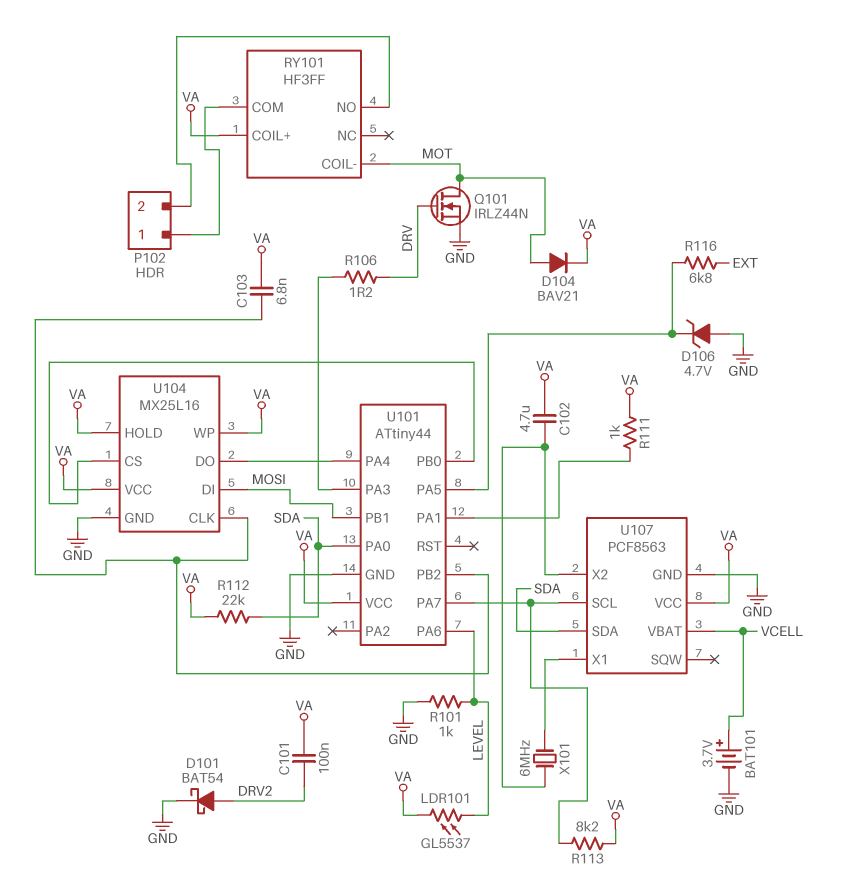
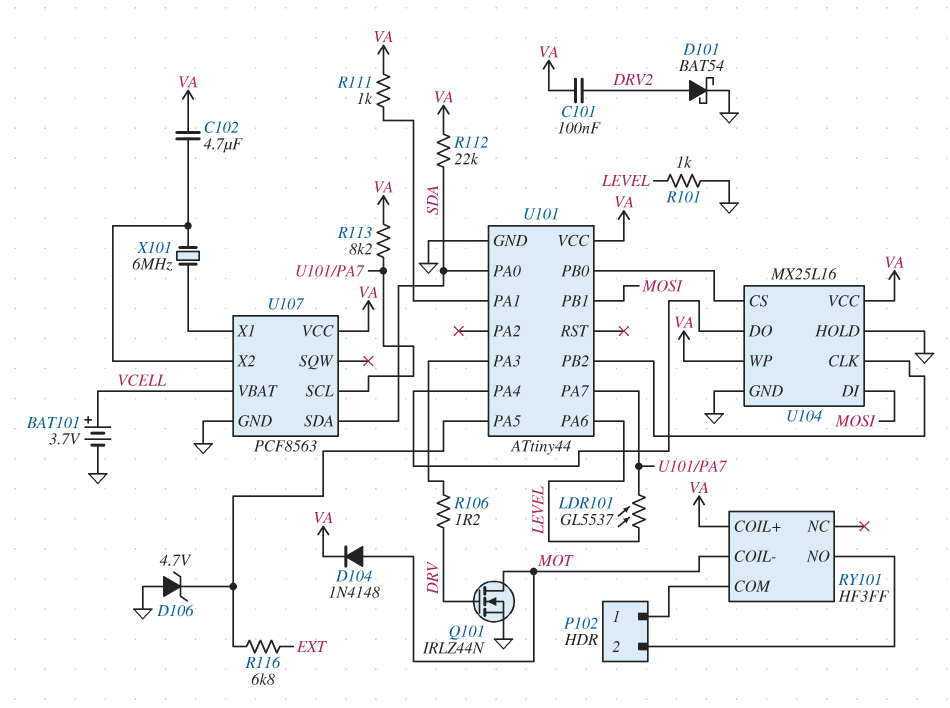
C103: 6.8nF (U101/PB2, VA) -> none
D104: diode BAV21 (A MOT, K VA) -> diode 1N4148 (A MOT, K VA)
LDR101: GL5537 (LEVEL, VA) -> GL5537 (LEVEL, U101/PA7)
U104 pin HOLD: VA -> GND

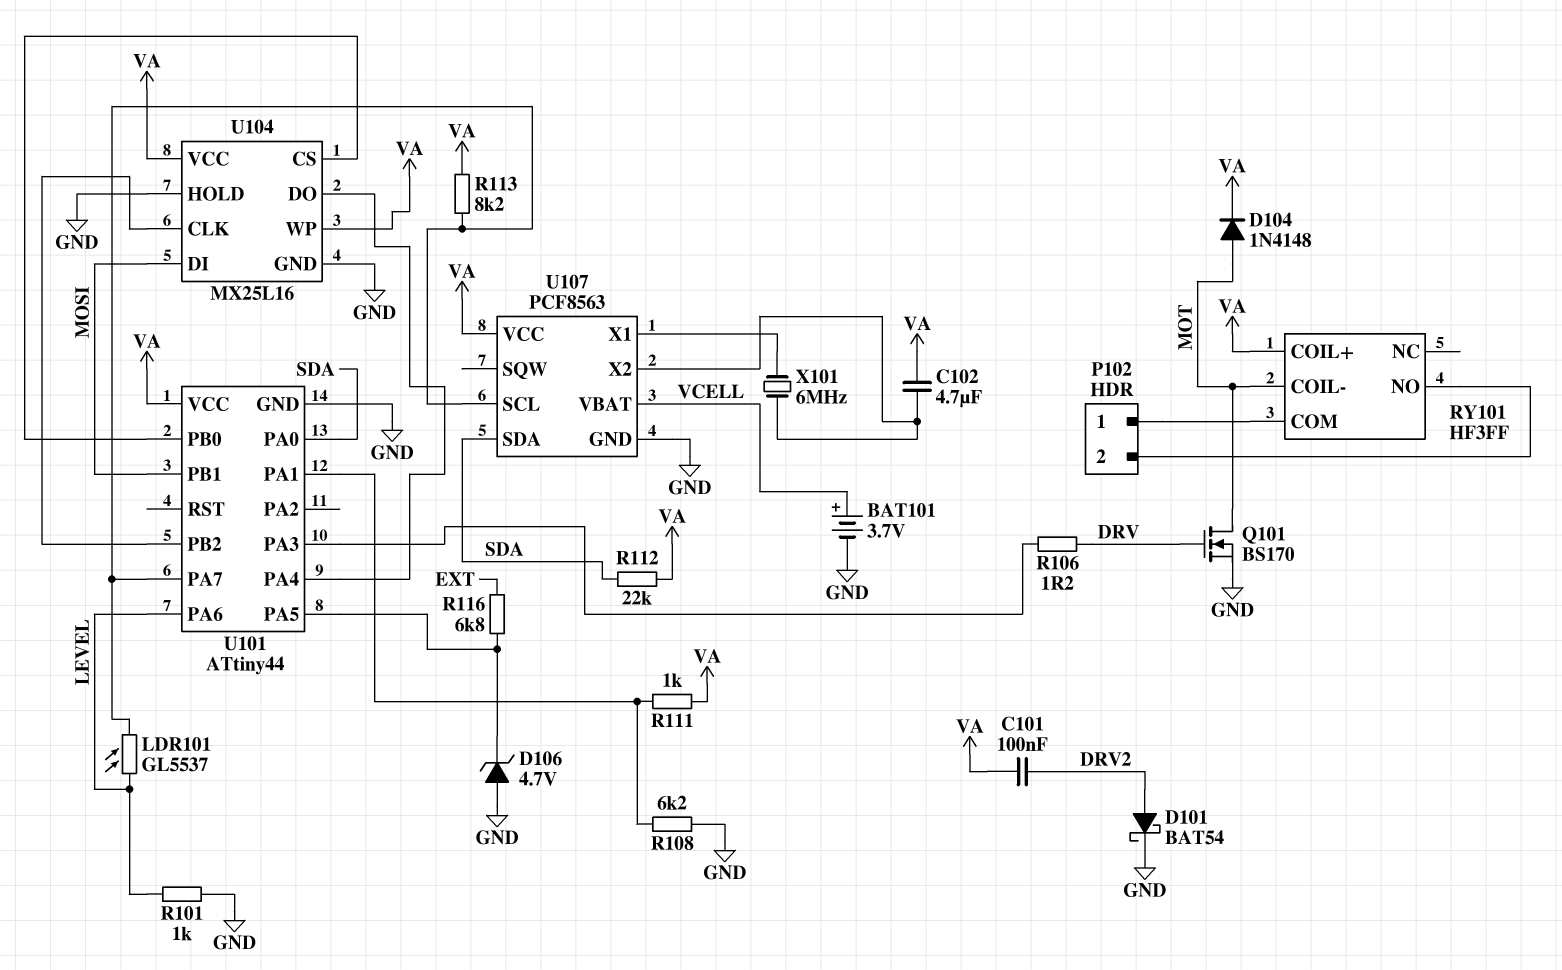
Q101: NMOS IRLZ44N (G DRV, D MOT, S GND) -> NMOS BS170 (G DRV, D MOT, S GND)
R108: none -> 6.2k (GND, U101/PA1)

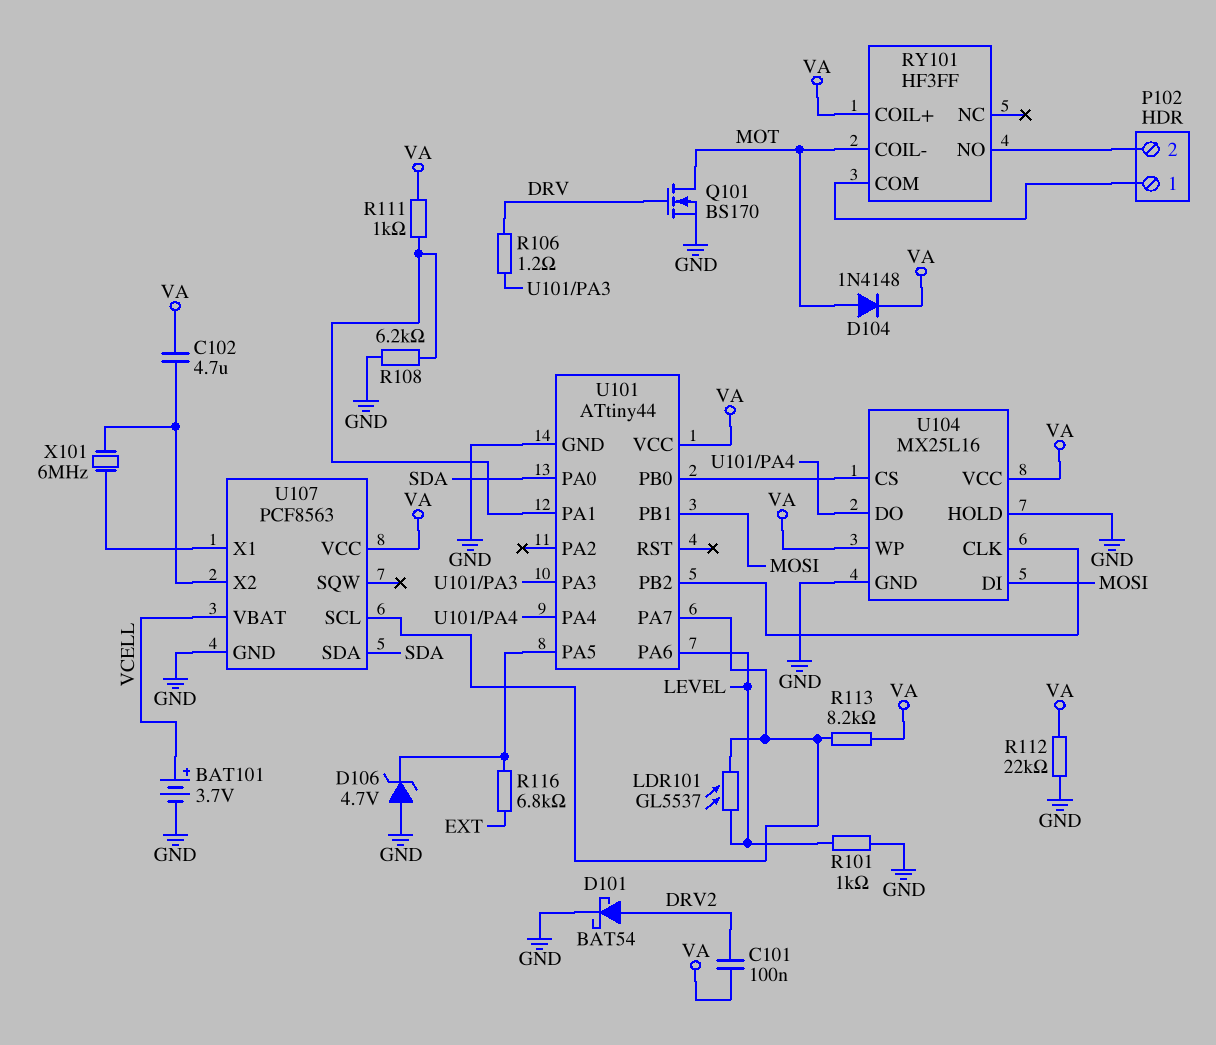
R112: 22k (SDA, VA) -> 22k (GND, VA)

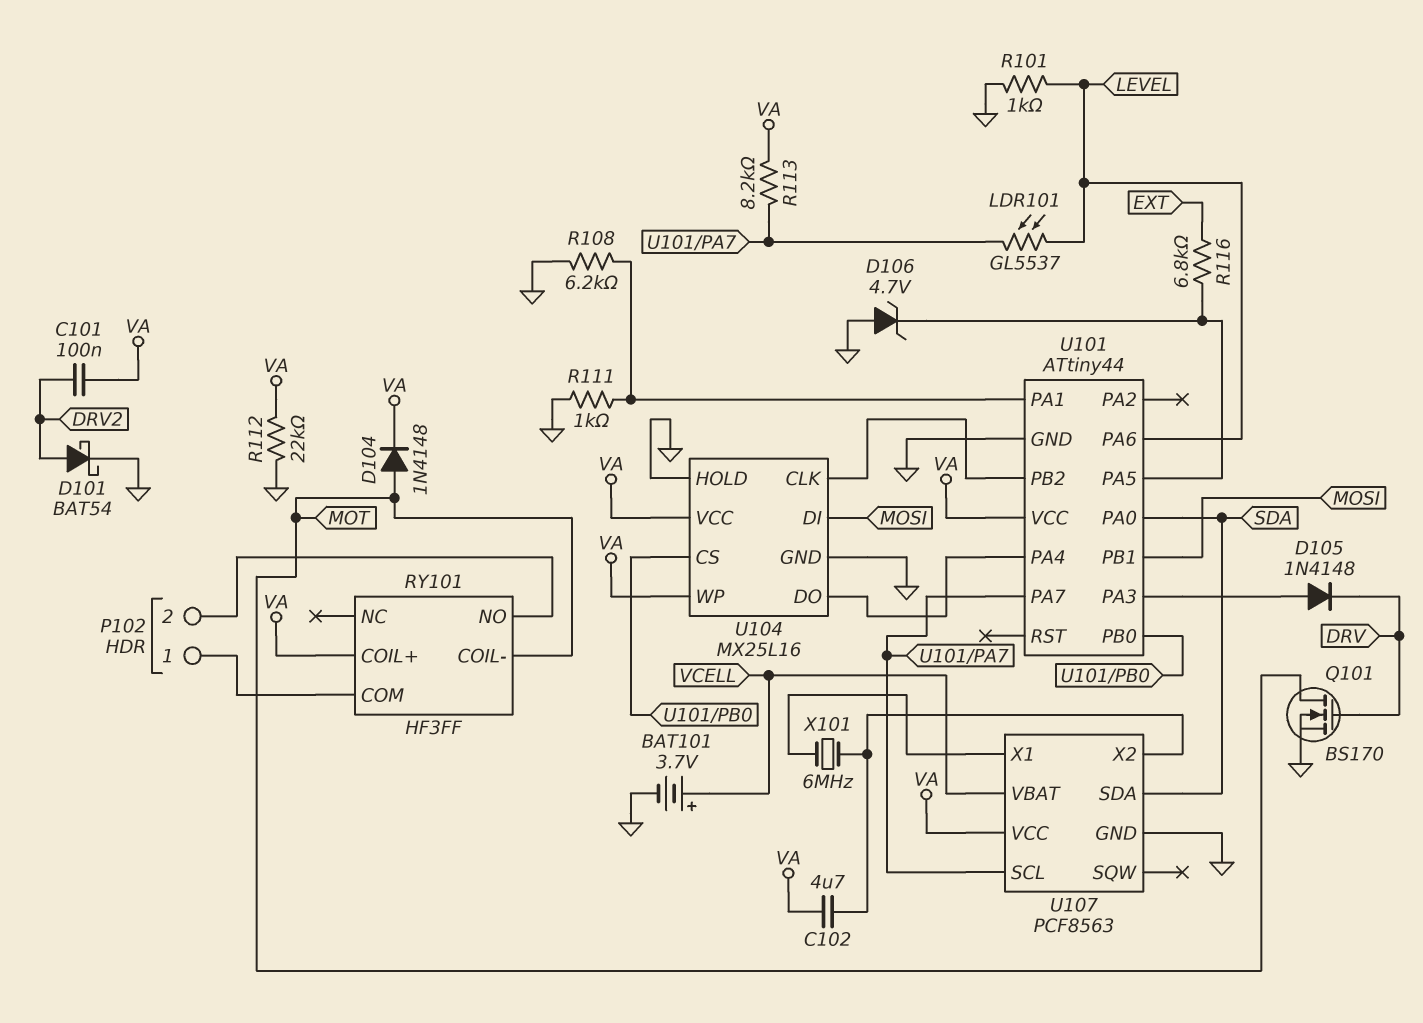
D105: none -> diode 1N4148 (A U101/PA3, K DRV)
R106: 1.2 (DRV, U101/PA3) -> none
R111: 1k (U101/PA1, VA) -> 1k (GND, U101/PA1)

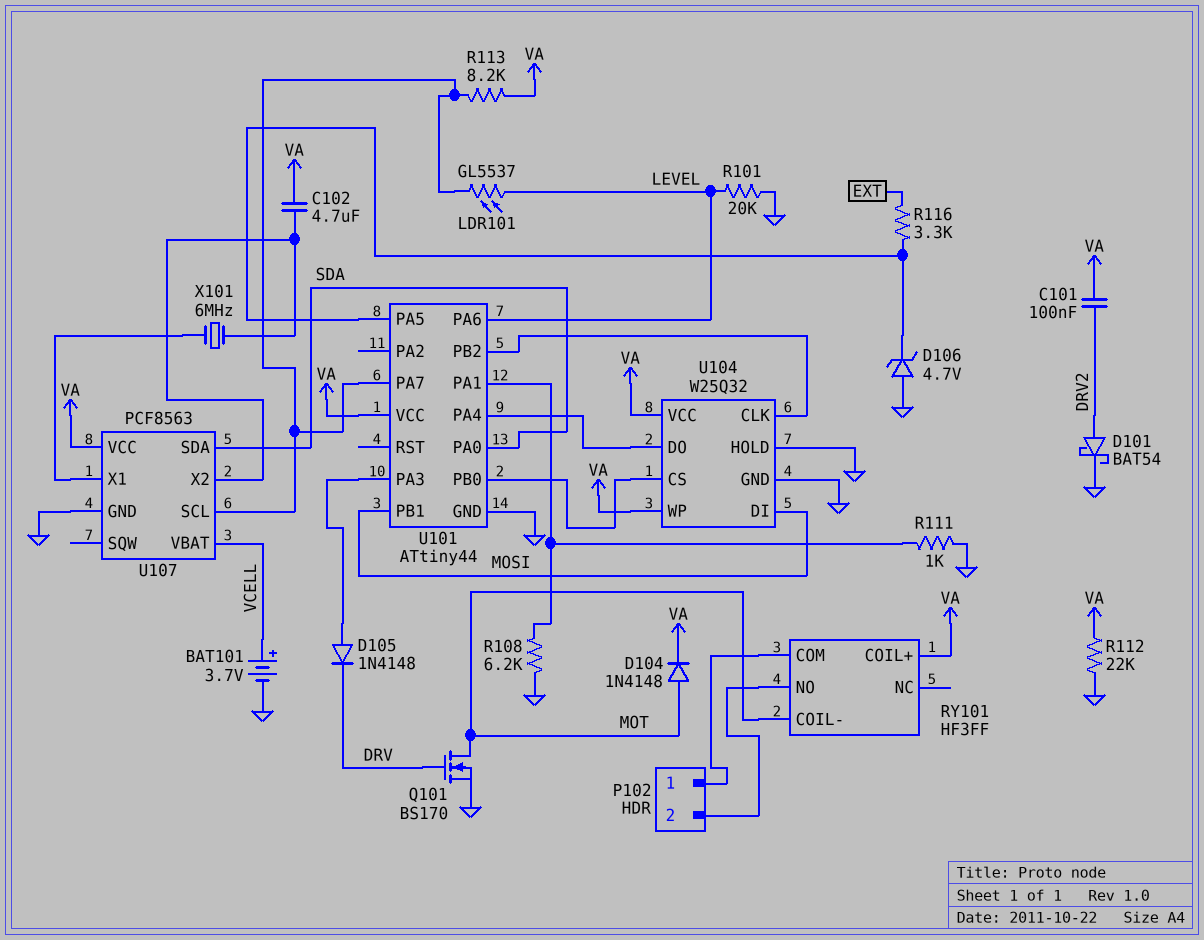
R101: 1k (GND, LEVEL) -> 20k (GND, LEVEL)
R116: 6.8k (EXT, U101/PA5) -> 3.3k (EXT, U101/PA5)
U104: MX25L16 -> W25Q32

